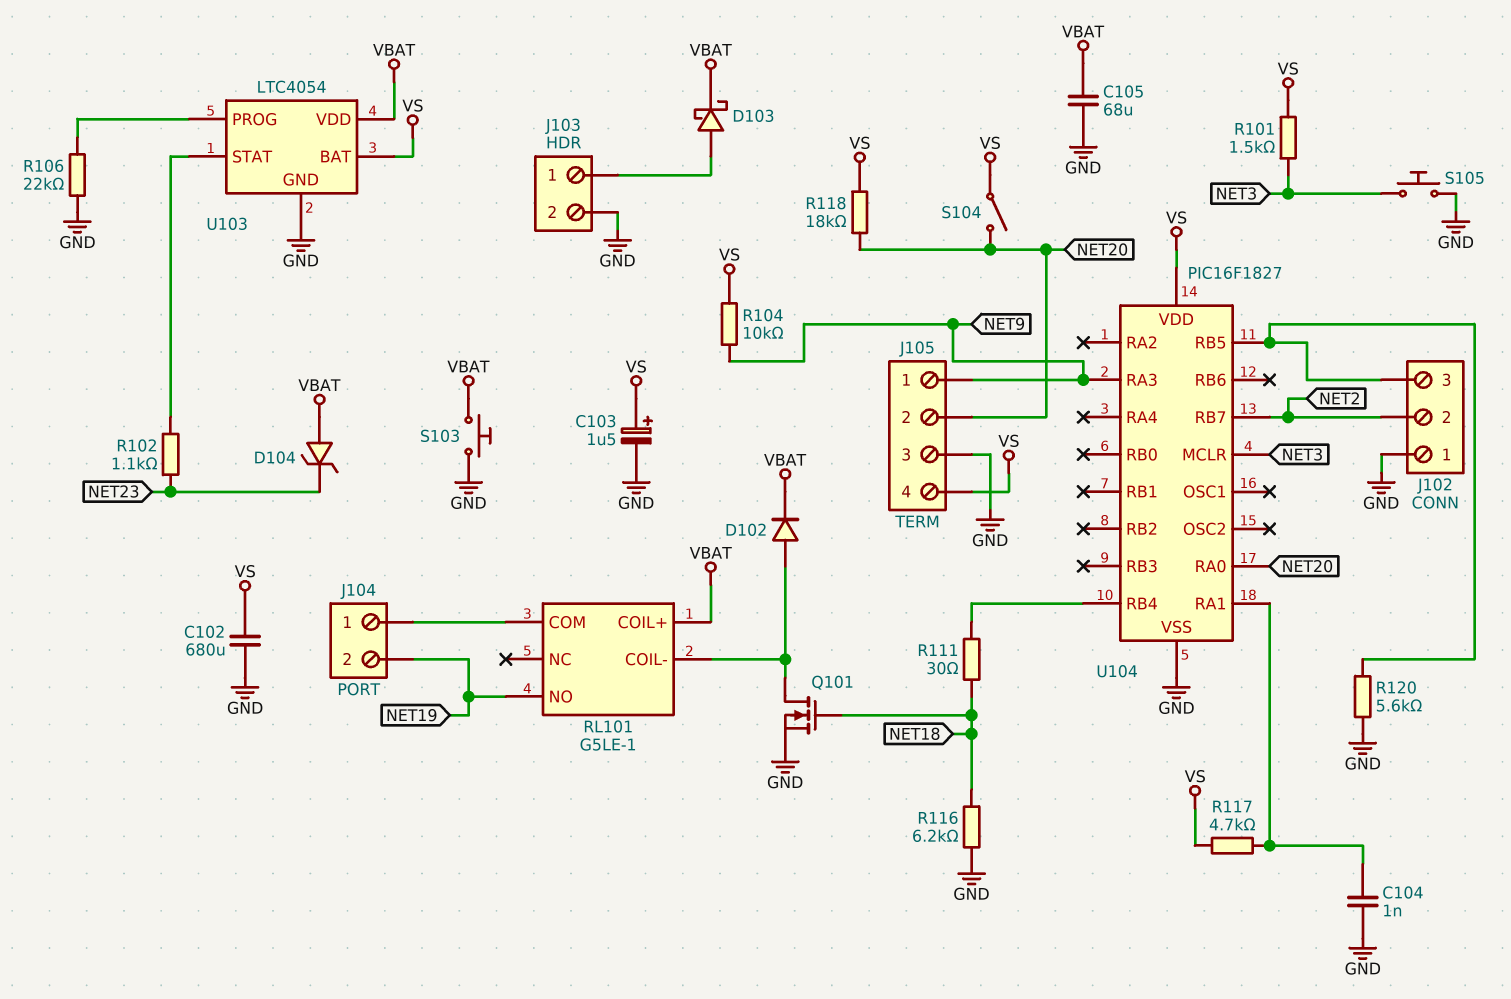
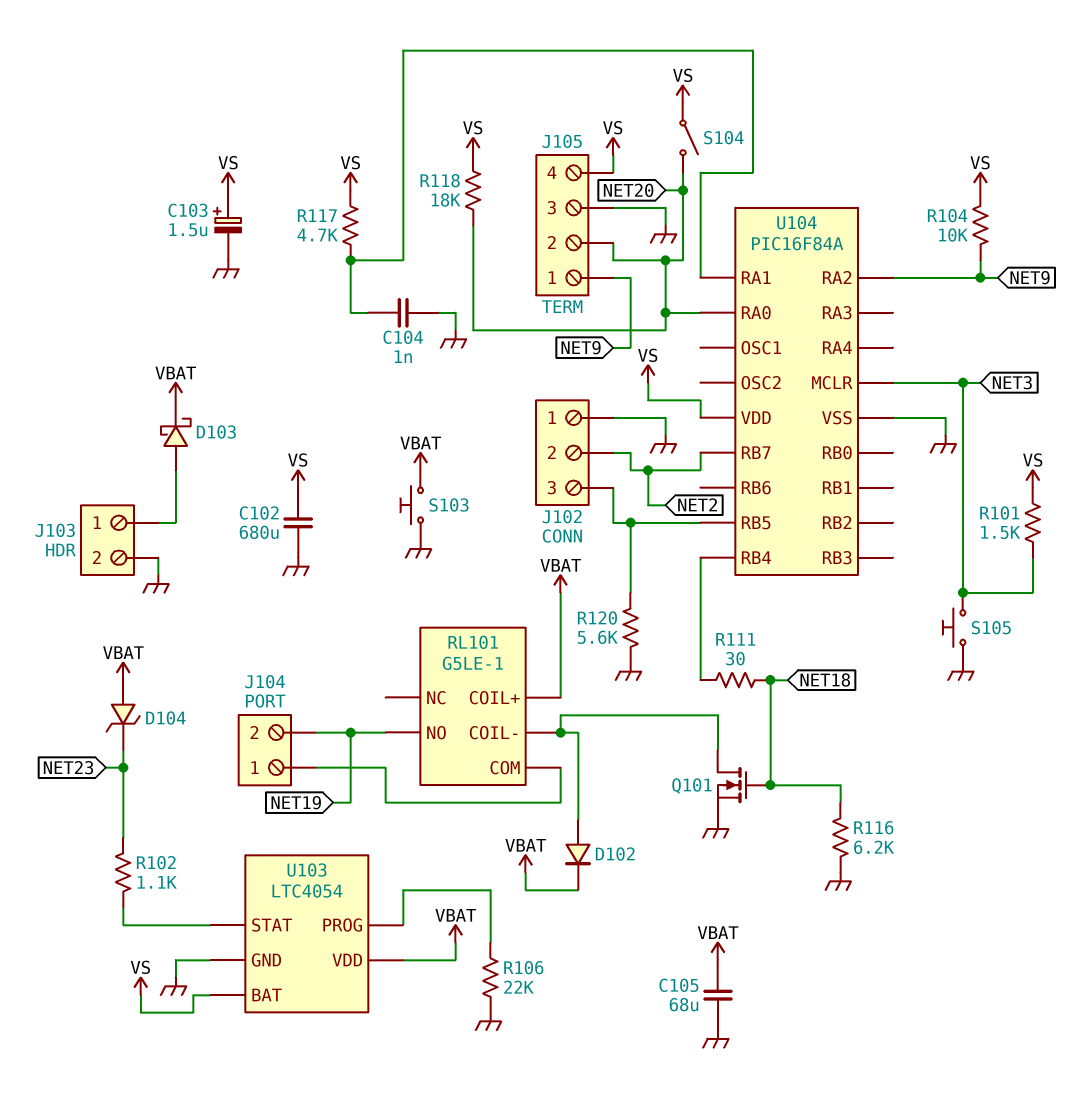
U104: PIC16F1827 -> PIC16F84A
U104 pin RA2: none -> NET9
U104 pin RA3: NET9 -> none

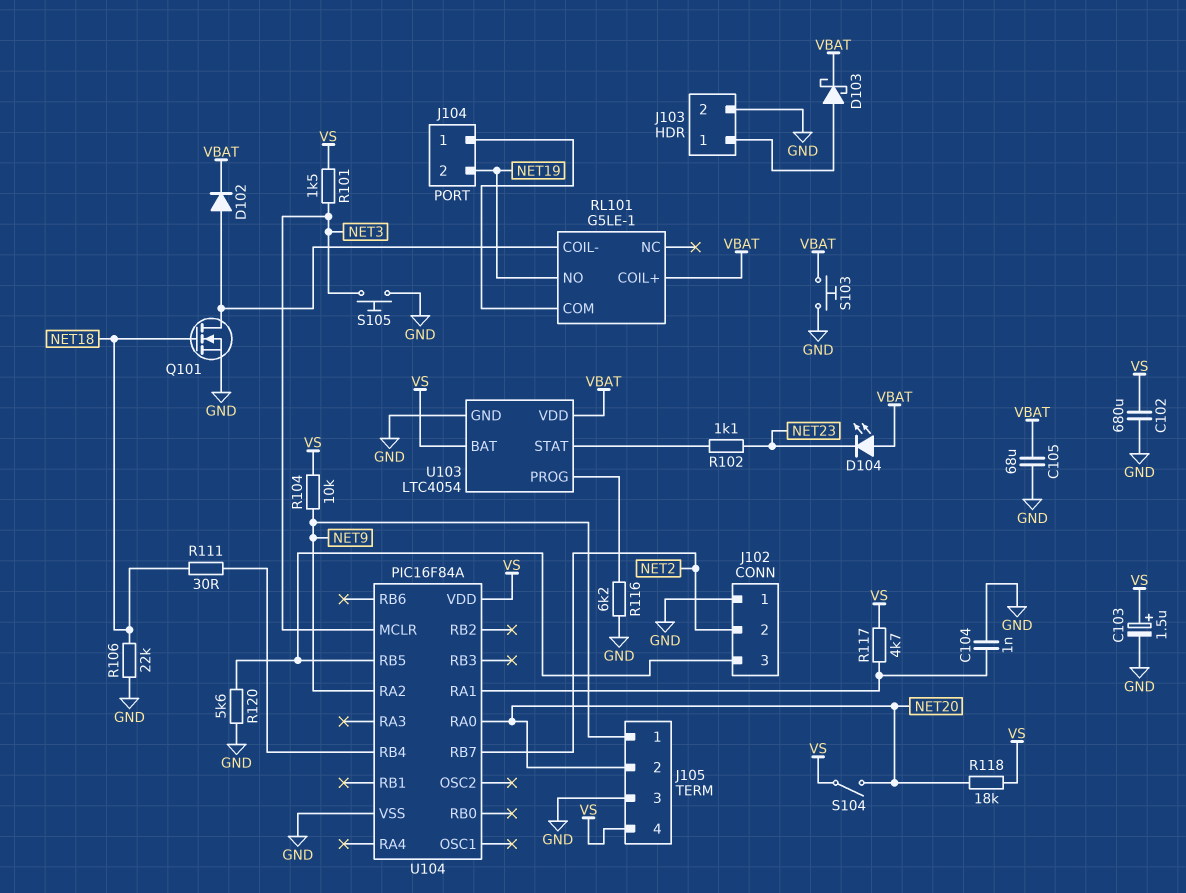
D104: zener (A VBAT, K NET23) -> LED (A VBAT, K NET23)
R106: 22k (GND, U103/PROG) -> 22k (GND, NET18)
R116: 6.2k (GND, NET18) -> 6.2k (GND, U103/PROG)

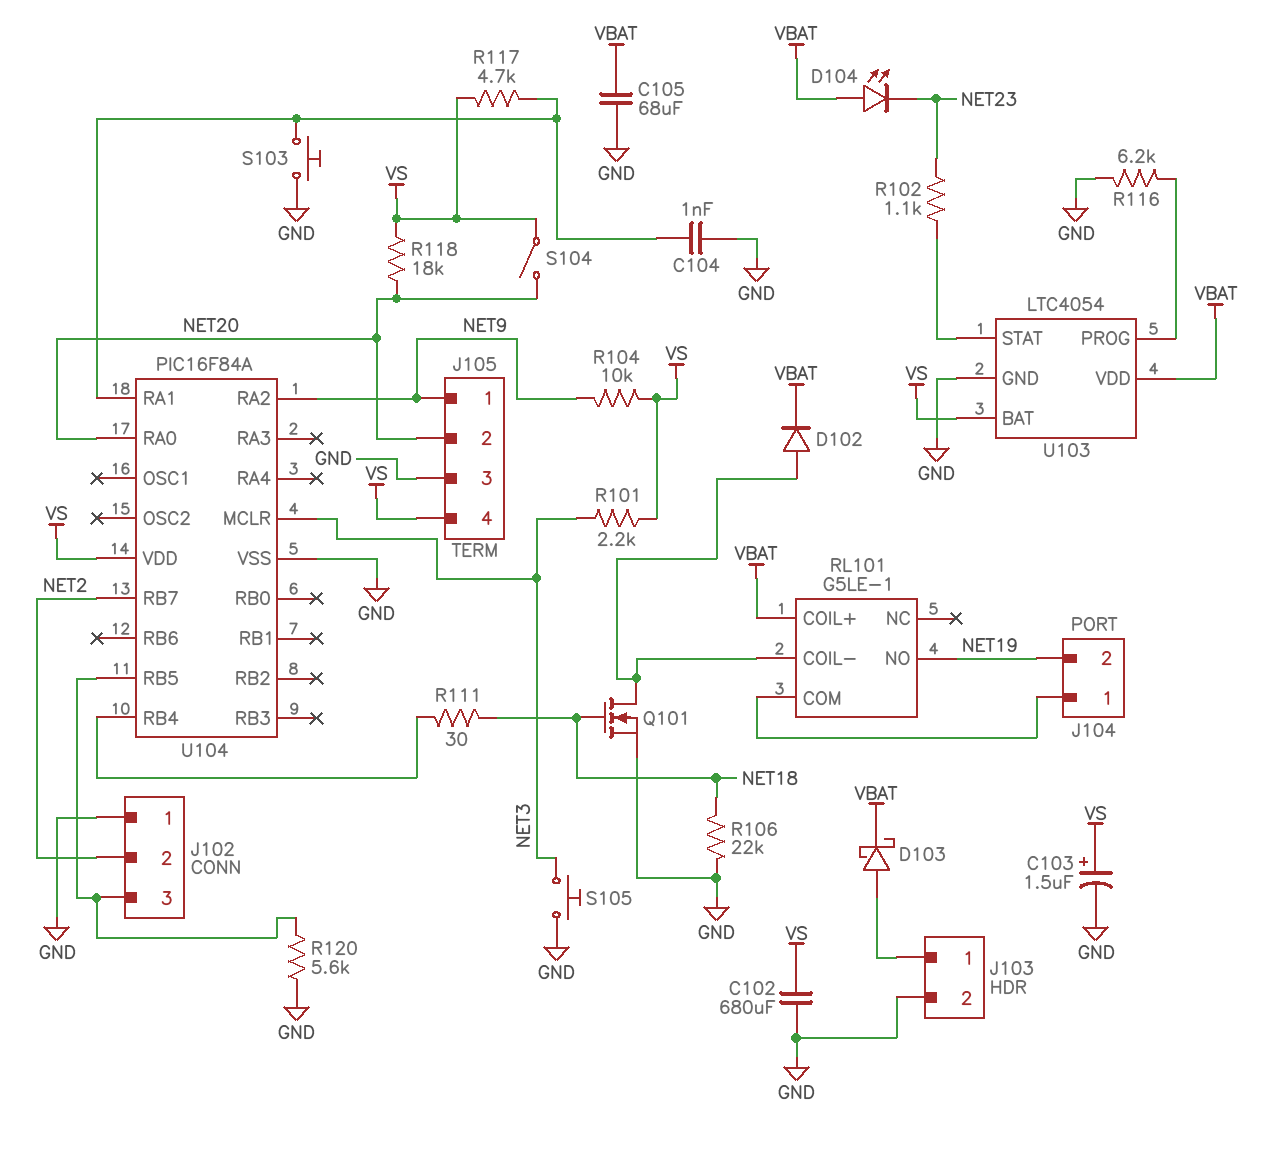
R101: 1.5k (NET3, VS) -> 2.2k (NET3, VS)
S103: button (GND, VBAT) -> button (GND, U104/RA1)

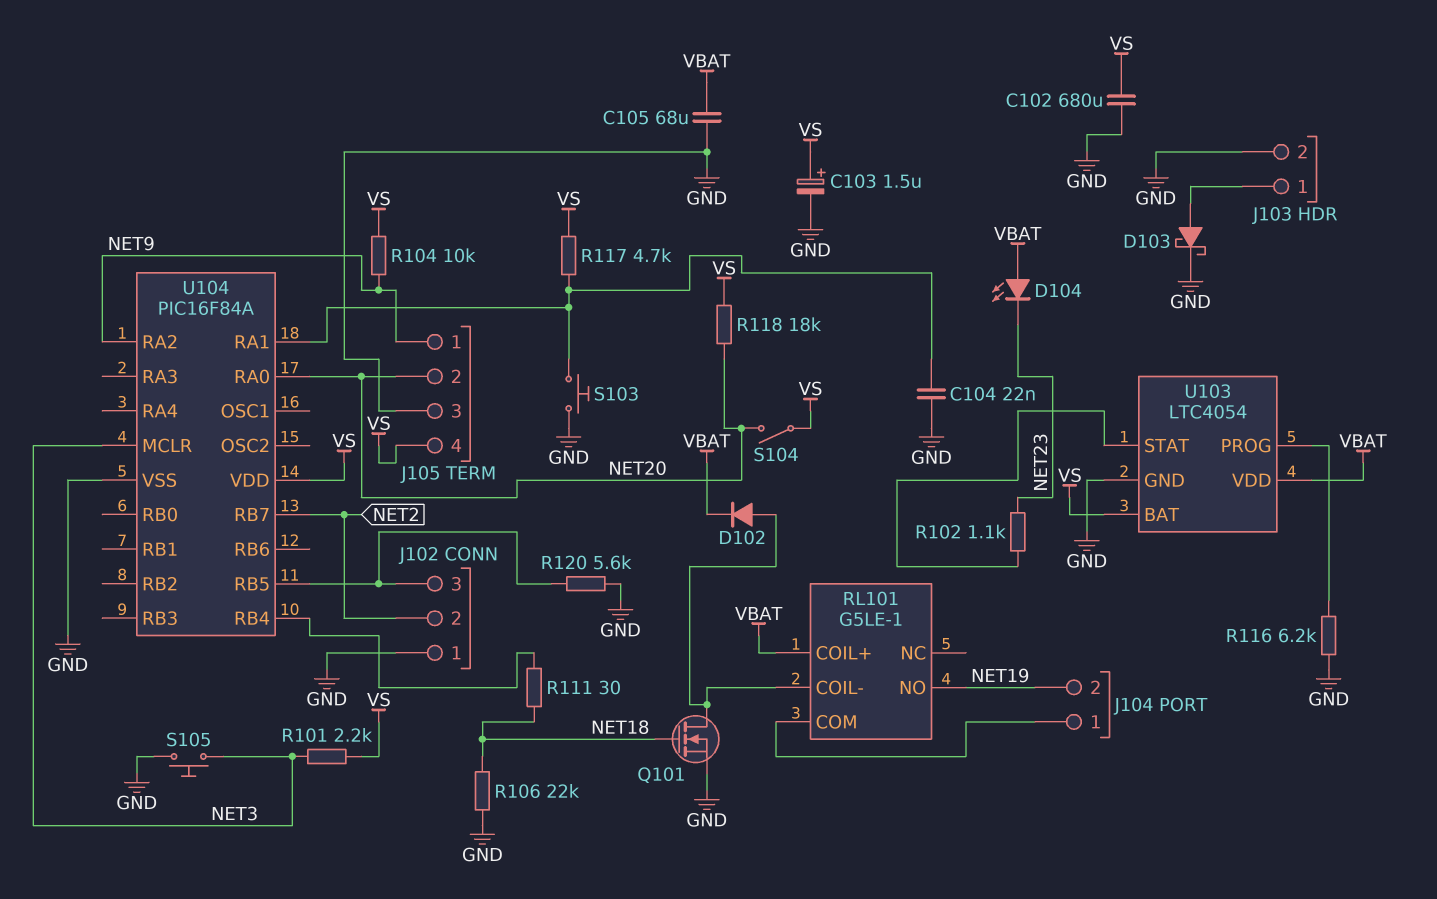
C104: 1nF (GND, U104/RA1) -> 22nF (GND, U104/RA1)
D103: schottky (A J103/1, K VBAT) -> schottky (A J103/1, K GND)

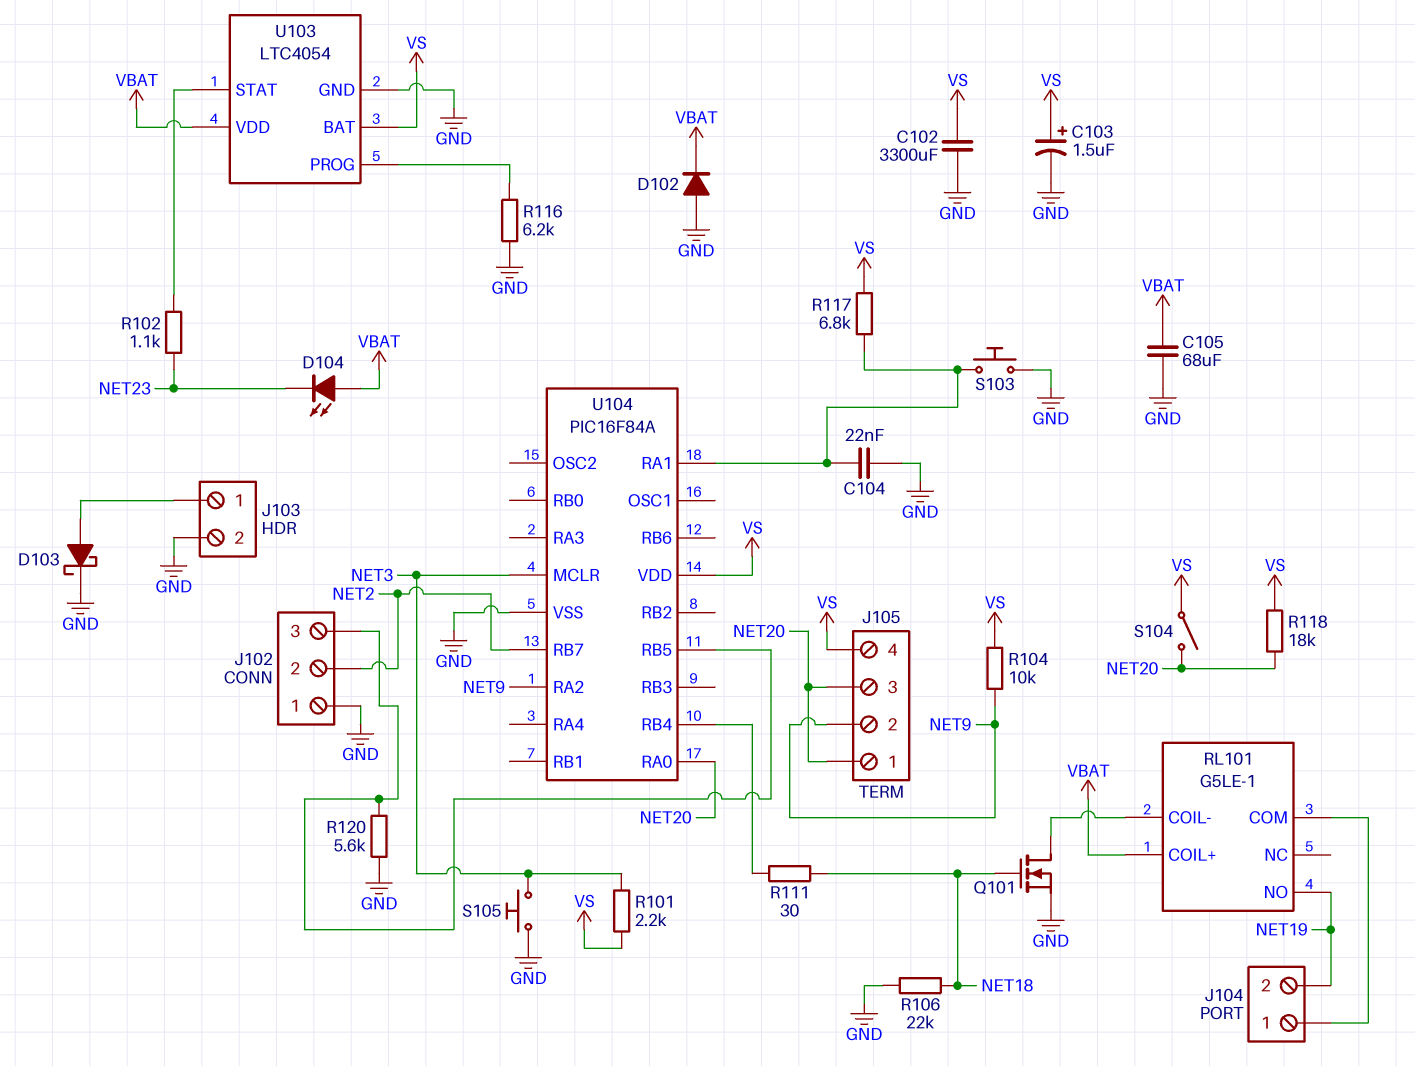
C102: 680uF (GND, VS) -> 3300uF (GND, VS)
D102: diode (A RL101/COIL-, K VBAT) -> diode (A GND, K VBAT)
J105 pin 1: NET9 -> NET20
J105 pin 2: NET20 -> NET9
J105 pin 3: GND -> NET20
R117: 4.7k (U104/RA1, VS) -> 6.8k (U104/RA1, VS)

